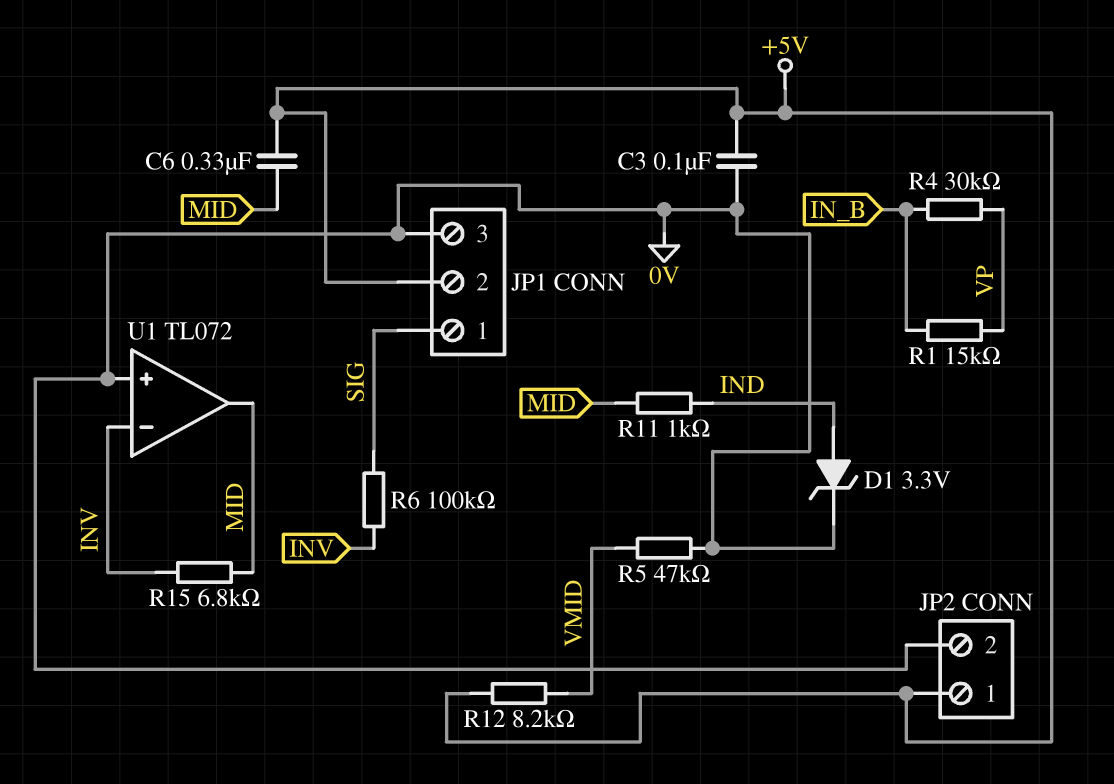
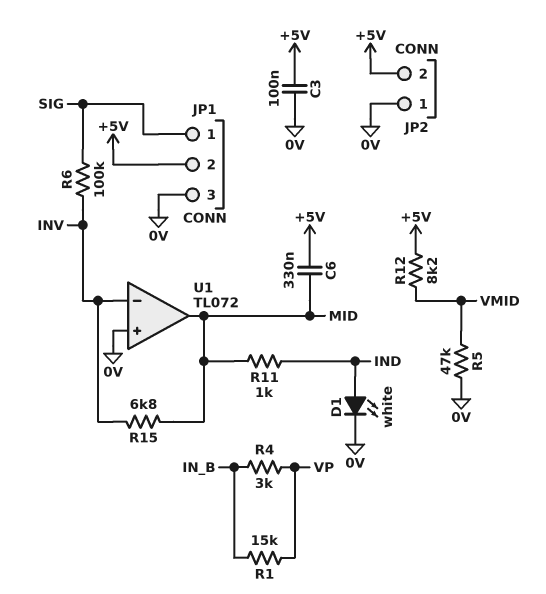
D1: zener 3.3V (A IND, K 0V) -> LED white (A IND, K 0V)
JP2 pin 1: +5V -> 0V
JP2 pin 2: 0V -> +5V
R4: 30k (IN_B, VP) -> 3k (IN_B, VP)

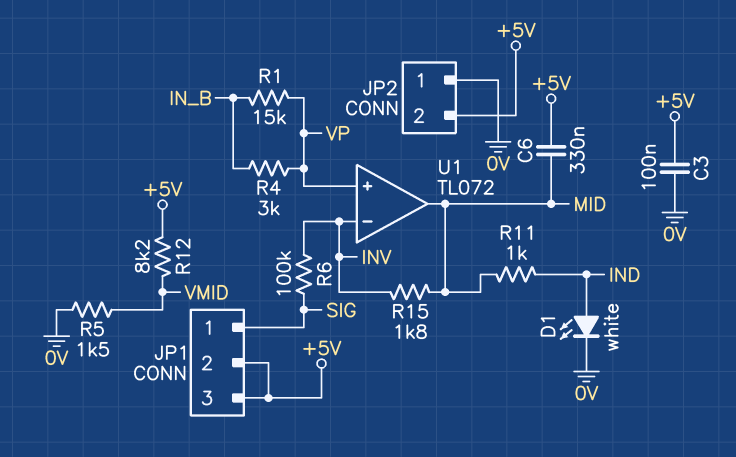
JP1 pin 3: 0V -> +5V
R5: 47k (0V, VMID) -> 1.5k (0V, VMID)
R15: 6.8k (INV, MID) -> 1.8k (INV, MID)
U1 pin in+: 0V -> VP

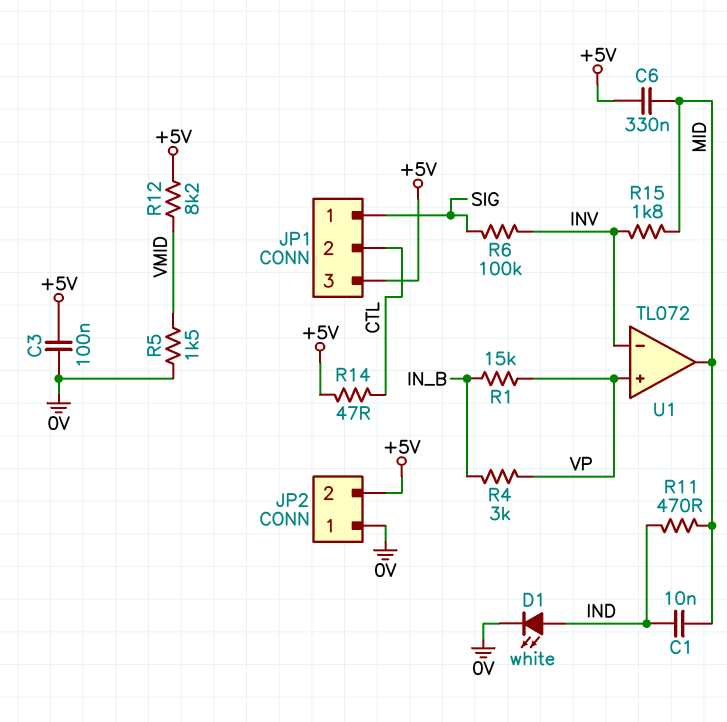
C1: none -> 10nF (IND, MID)
JP1 pin 2: +5V -> CTL
R11: 1k (IND, MID) -> 470 (IND, MID)
R14: none -> 47 (+5V, CTL)

